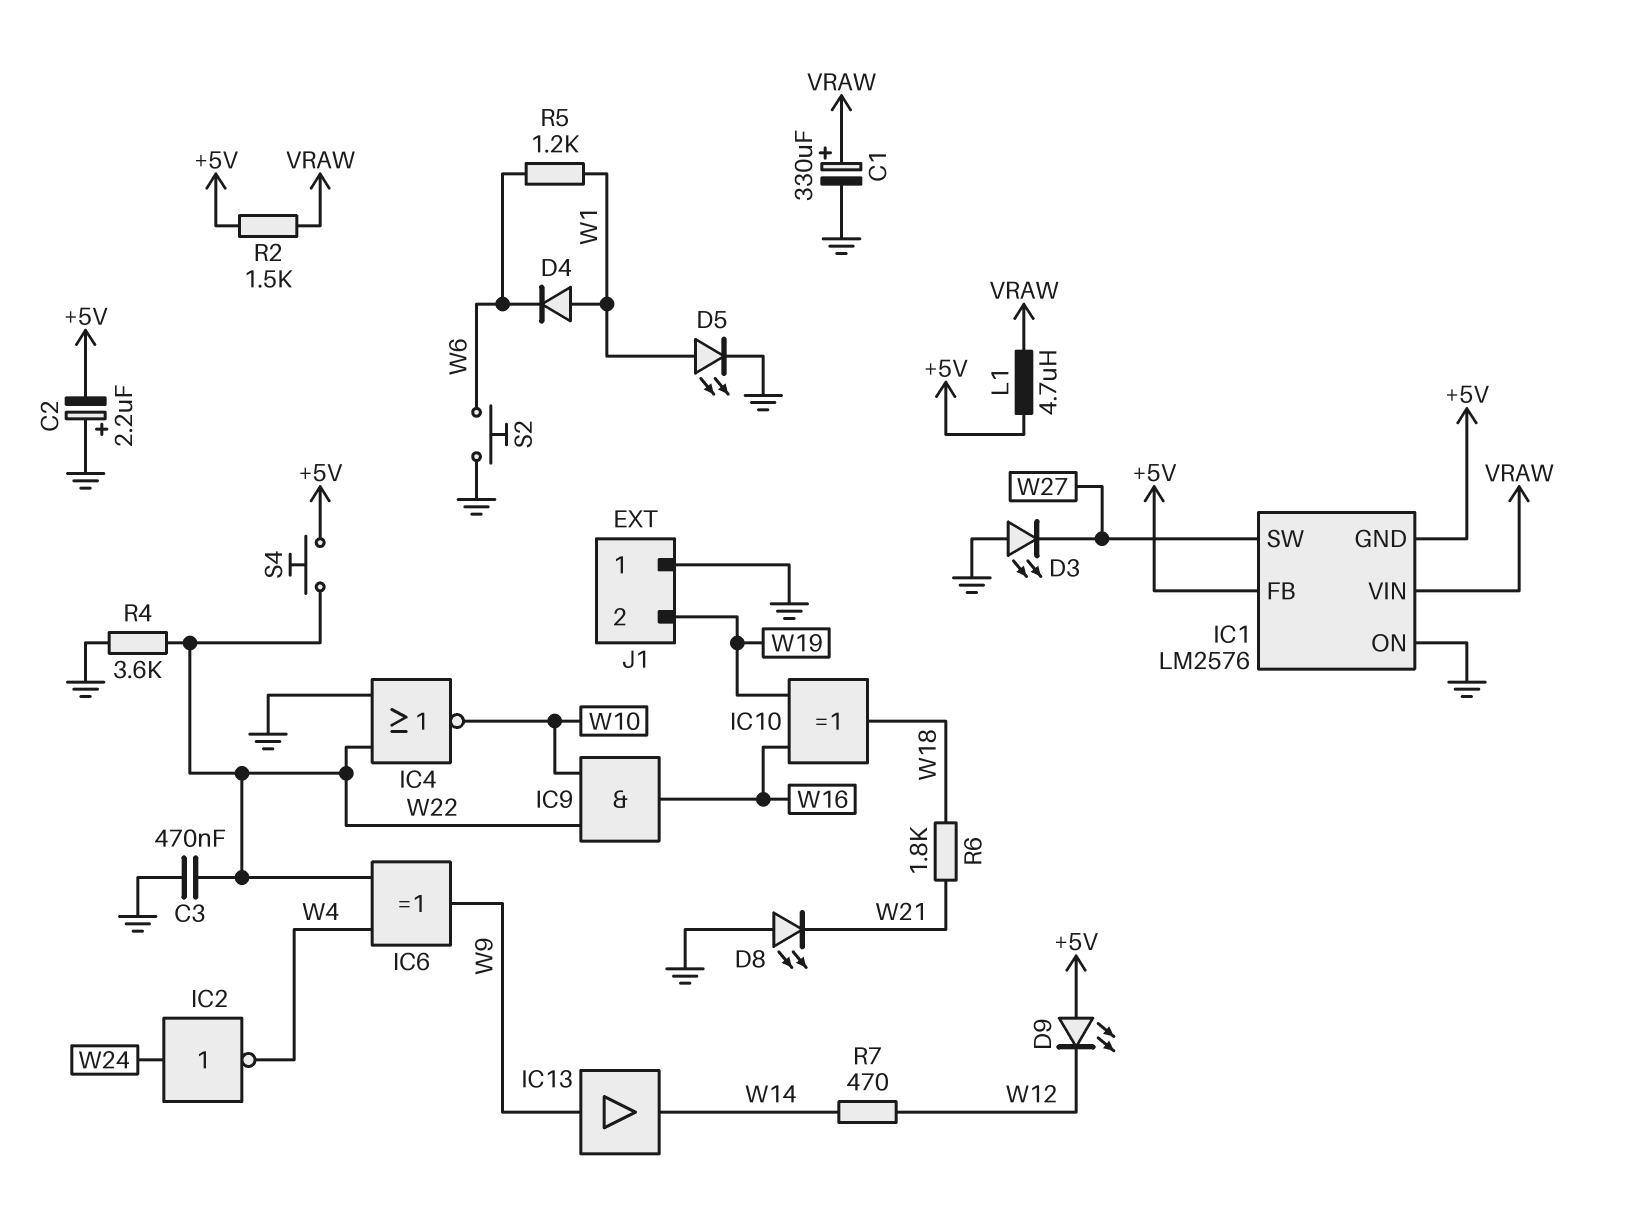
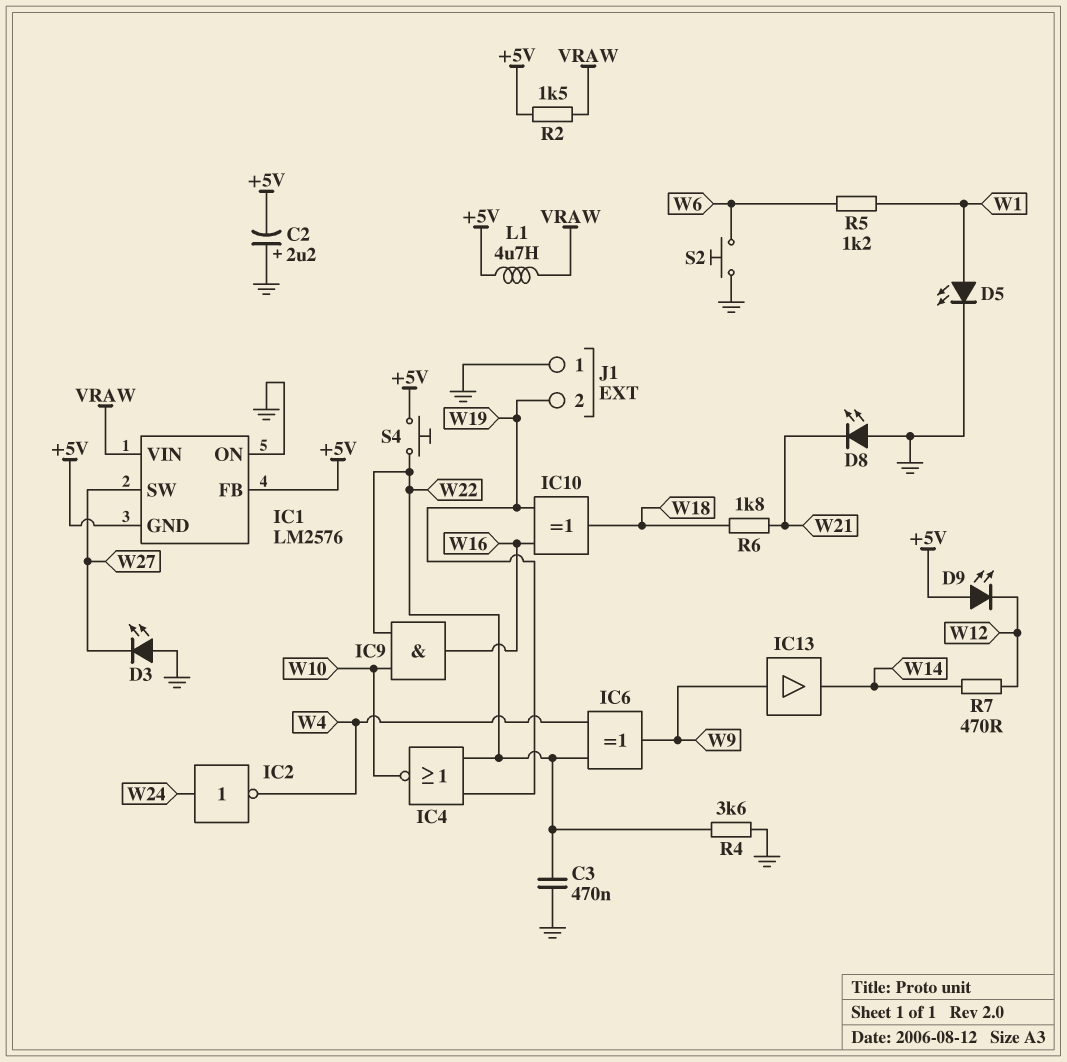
C1: 330uF (plus VRAW, minus GND) -> none
D4: diode (A W1, K W6) -> none
IC4: NOR (in GND, in W22, out W10) -> NOR (in W19, in W22, out W10)

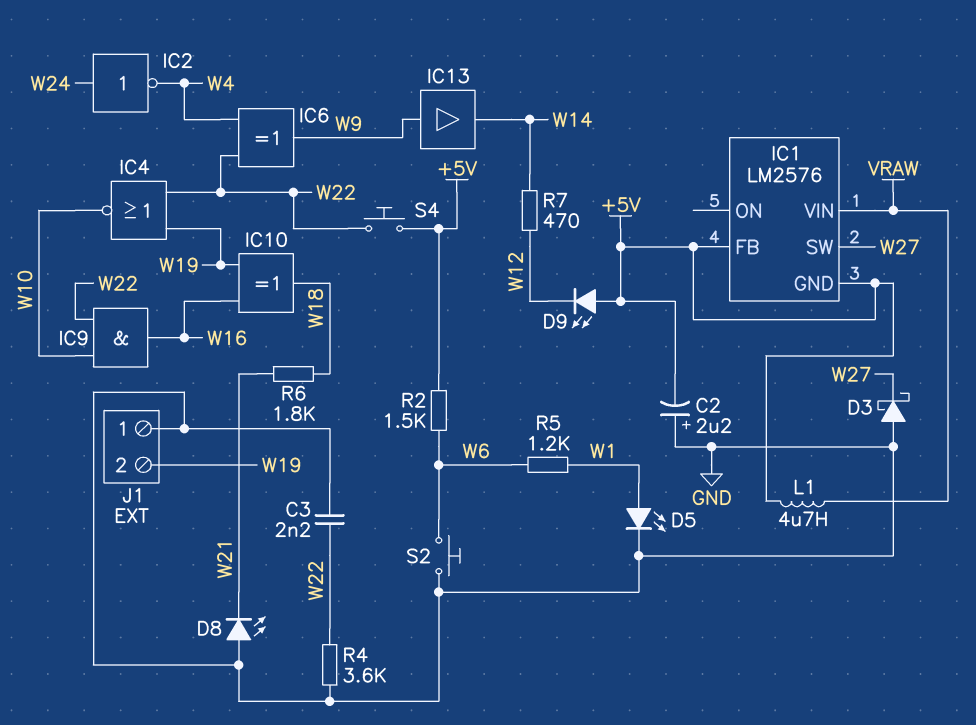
C3: 470nF (GND, W22) -> 2.2nF (GND, W22)
D3: LED (A GND, K W27) -> schottky (A GND, K W27)
IC1 pin ON: GND -> none
R2: 1.5k (+5V, VRAW) -> 1.5k (+5V, W6)

